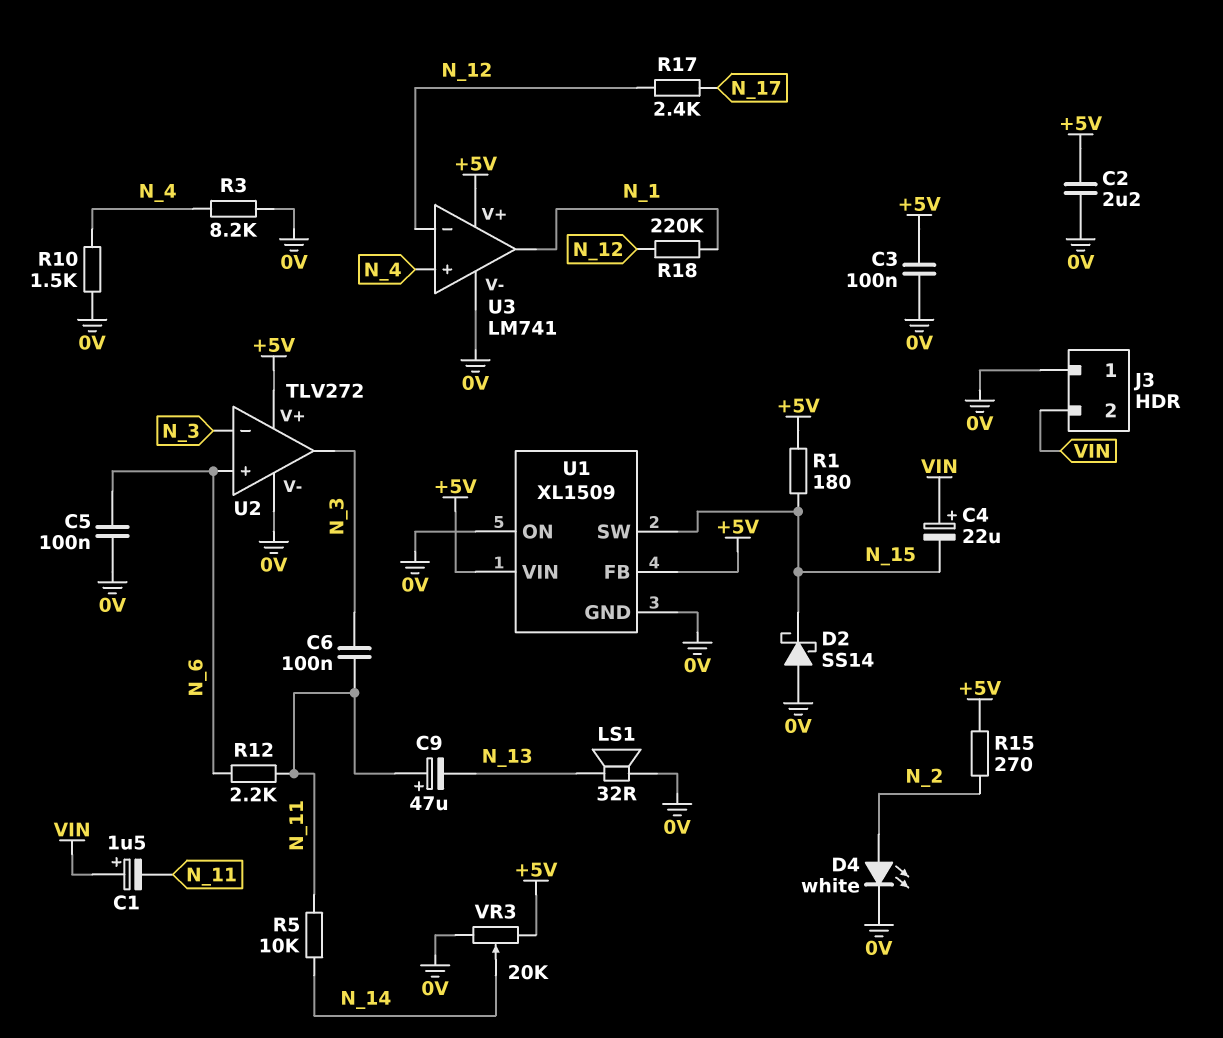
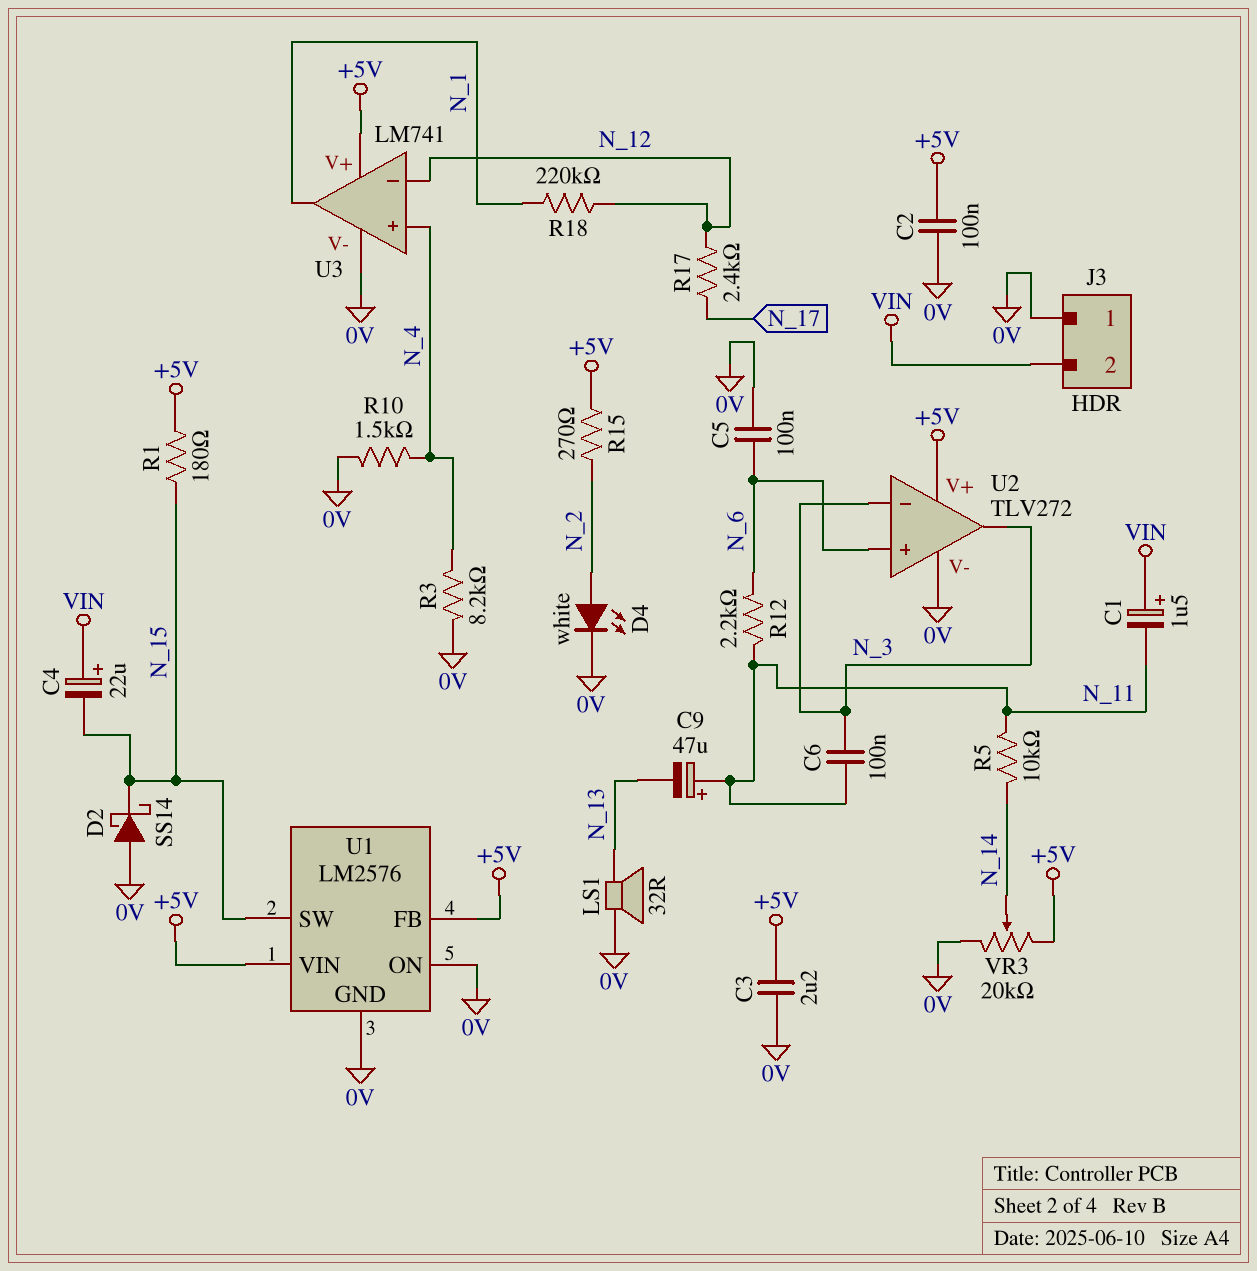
C2: 2.2uF (+5V, 0V) -> 100nF (+5V, 0V)
C3: 100nF (+5V, 0V) -> 2.2uF (+5V, 0V)
U1: XL1509 -> LM2576

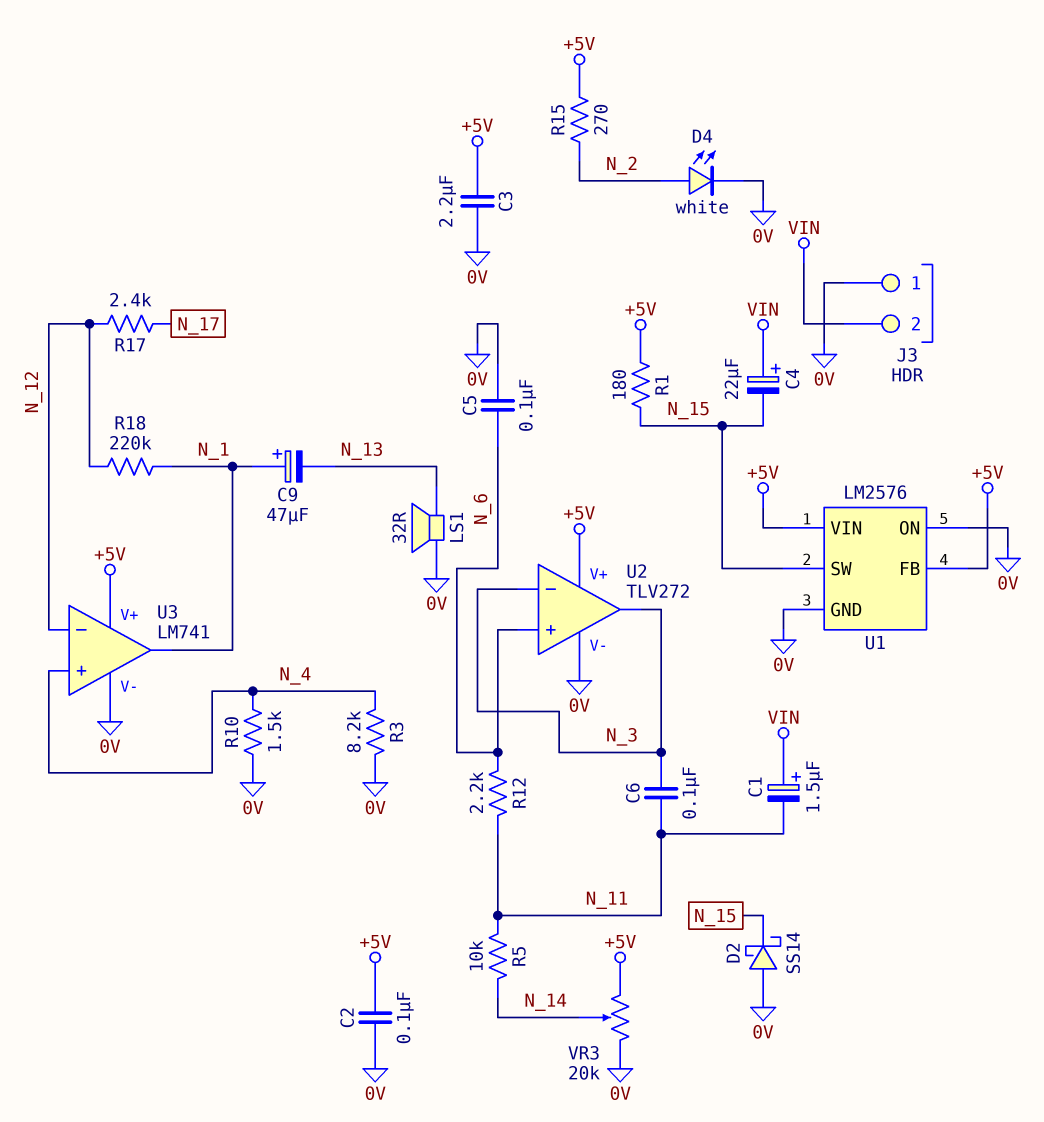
C9: 47uF (plus N_11, minus N_13) -> 47uF (plus N_1, minus N_13)

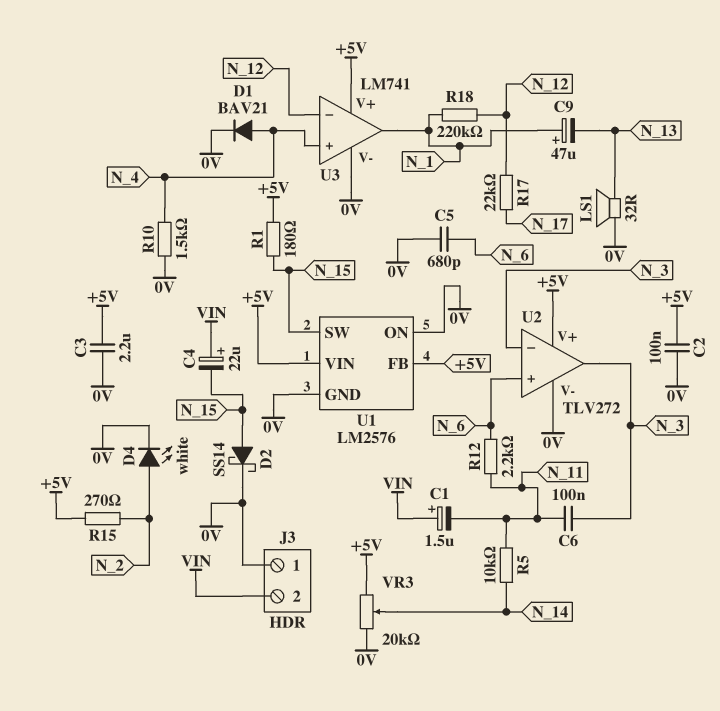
C5: 100nF (0V, N_6) -> 680pF (0V, N_6)
D1: none -> diode BAV21 (A N_4, K 0V)
D2: schottky SS14 (A 0V, K N_15) -> schottky SS14 (A N_15, K 0V)
R3: 8.2k (0V, N_4) -> none
R17: 2.4k (N_12, N_17) -> 22k (N_12, N_17)

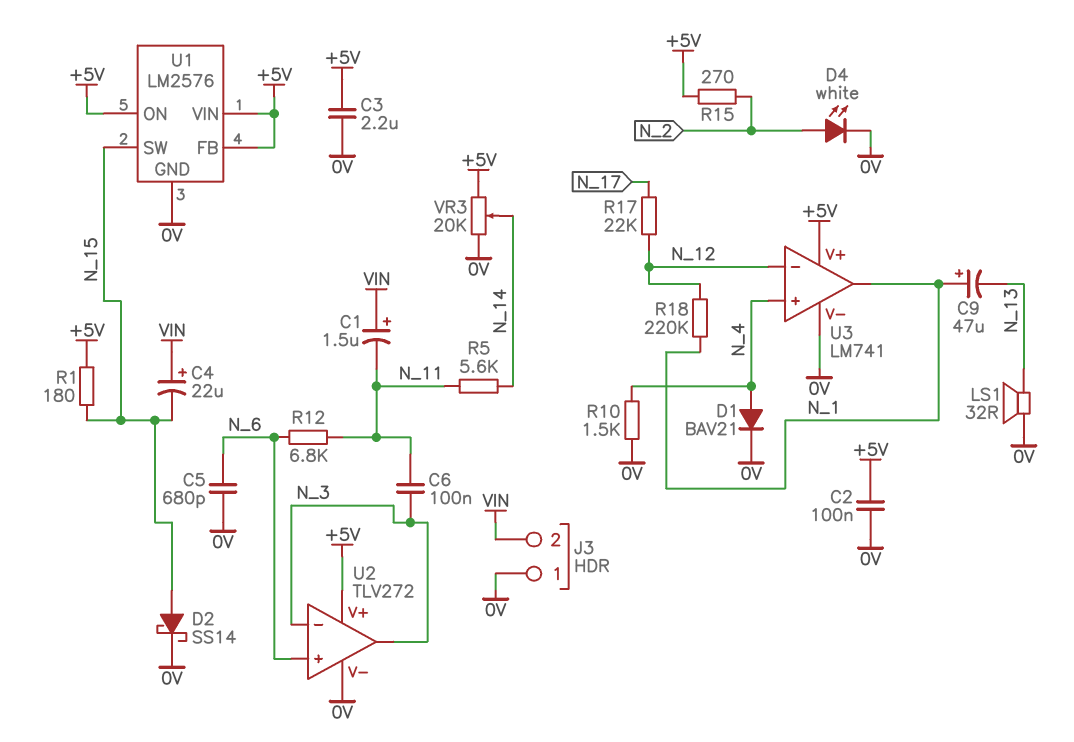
R5: 10k (N_11, N_14) -> 5.6k (N_11, N_14)
R12: 2.2k (N_6, N_11) -> 6.8k (N_6, N_11)
U1 pin ON: 0V -> +5V

